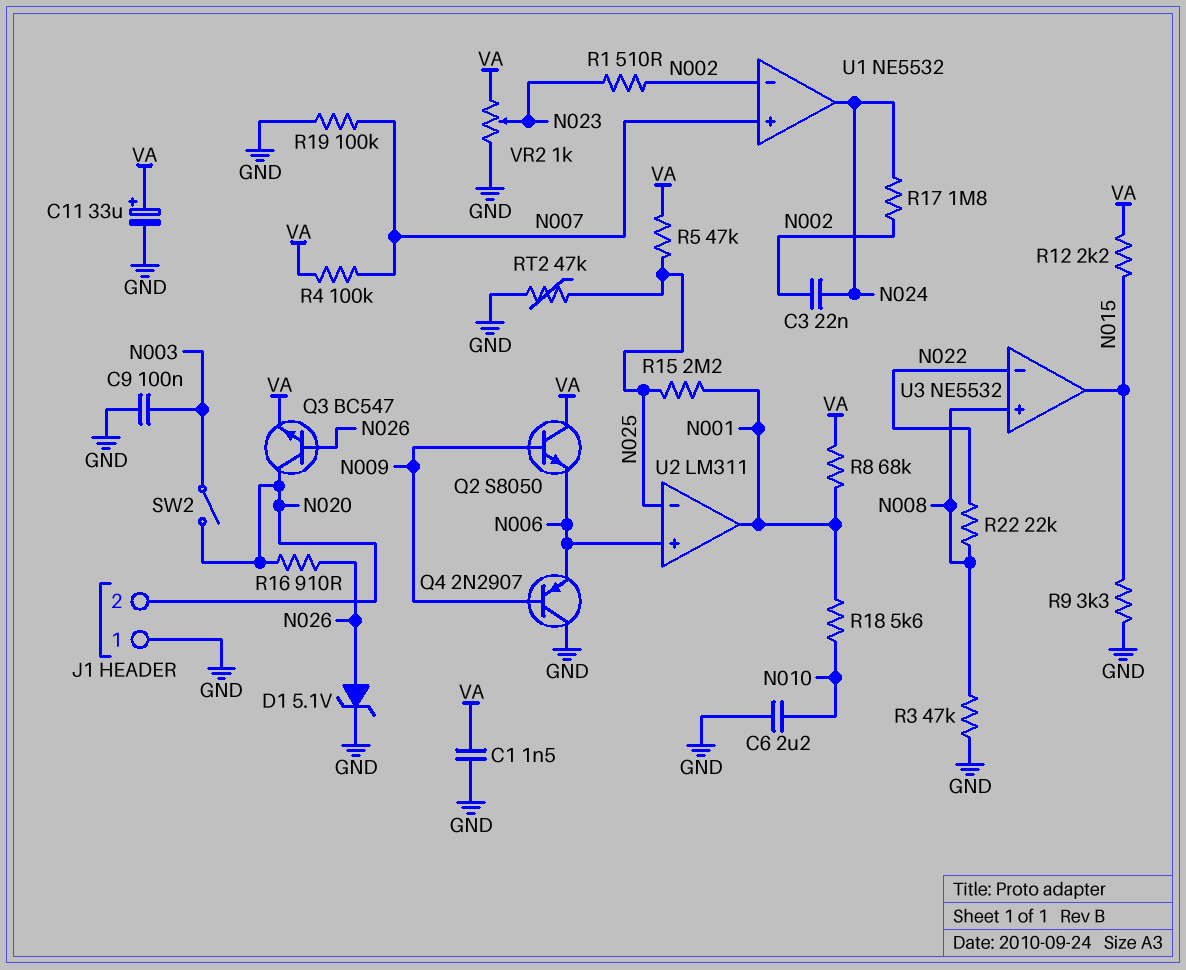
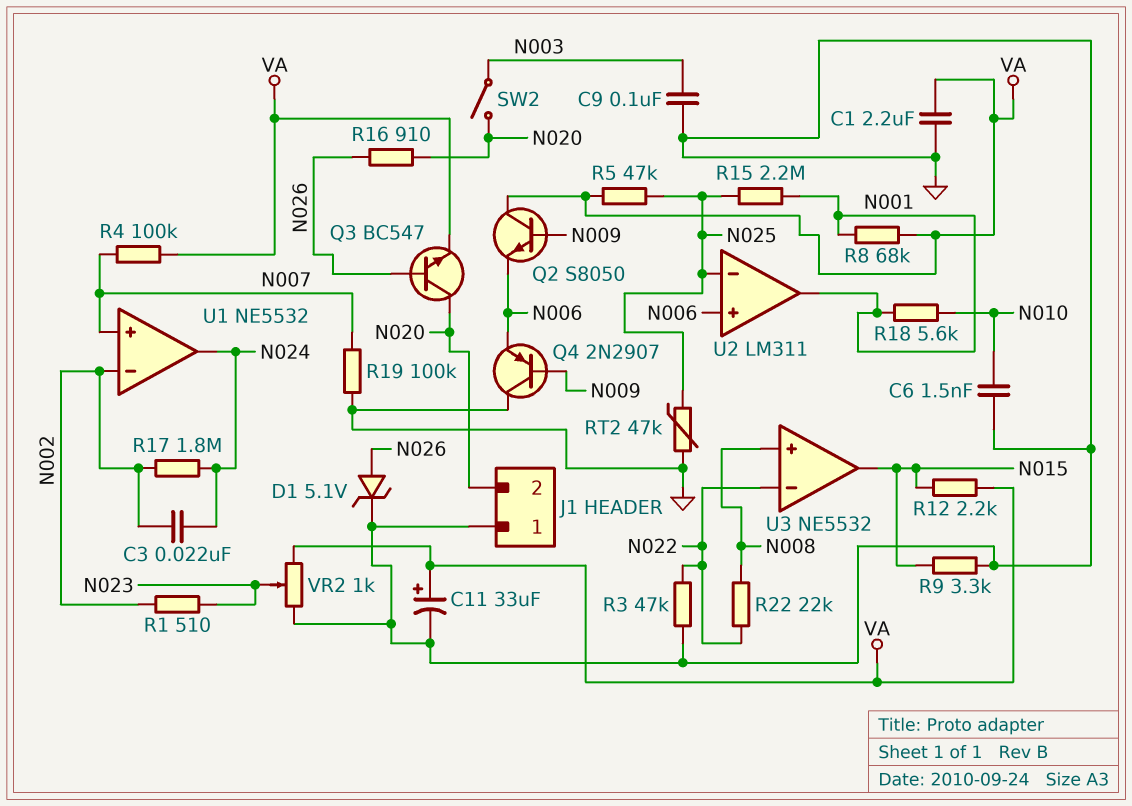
C1: 1.5nF (GND, VA) -> 2.2uF (GND, VA)
C6: 2.2uF (GND, N010) -> 1.5nF (GND, N010)
R3: 47k (GND, N008) -> 47k (GND, N022)

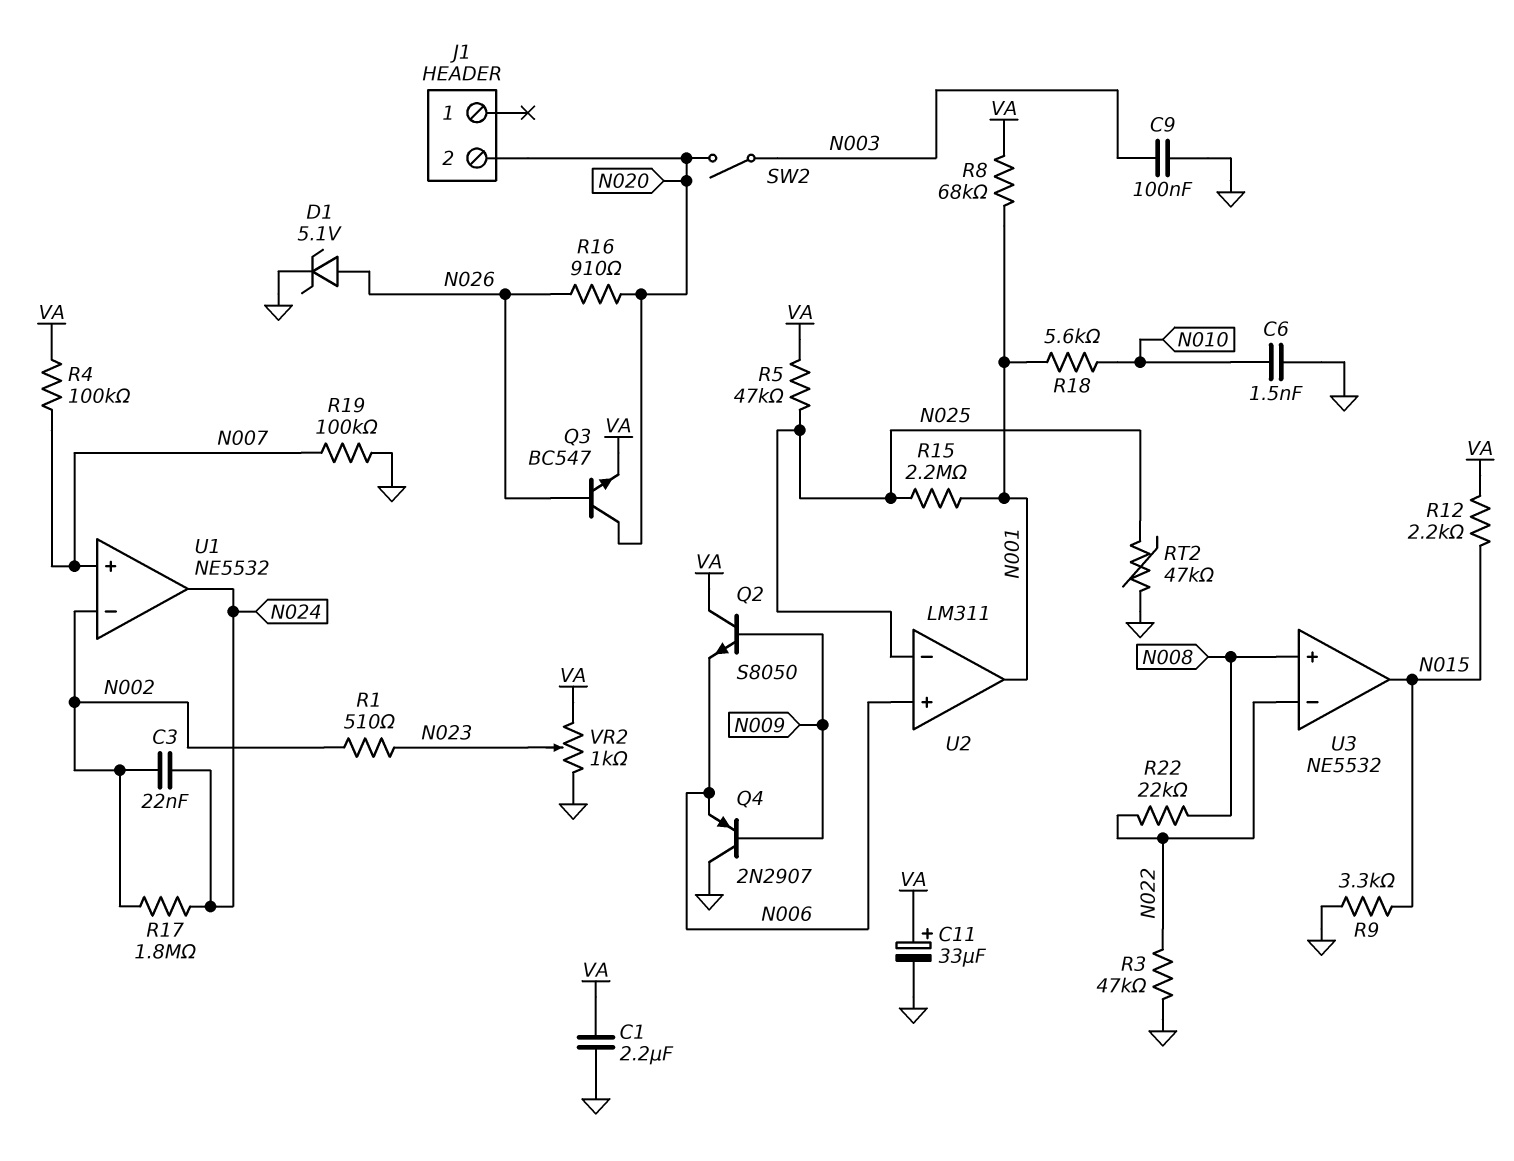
J1 pin 1: GND -> none

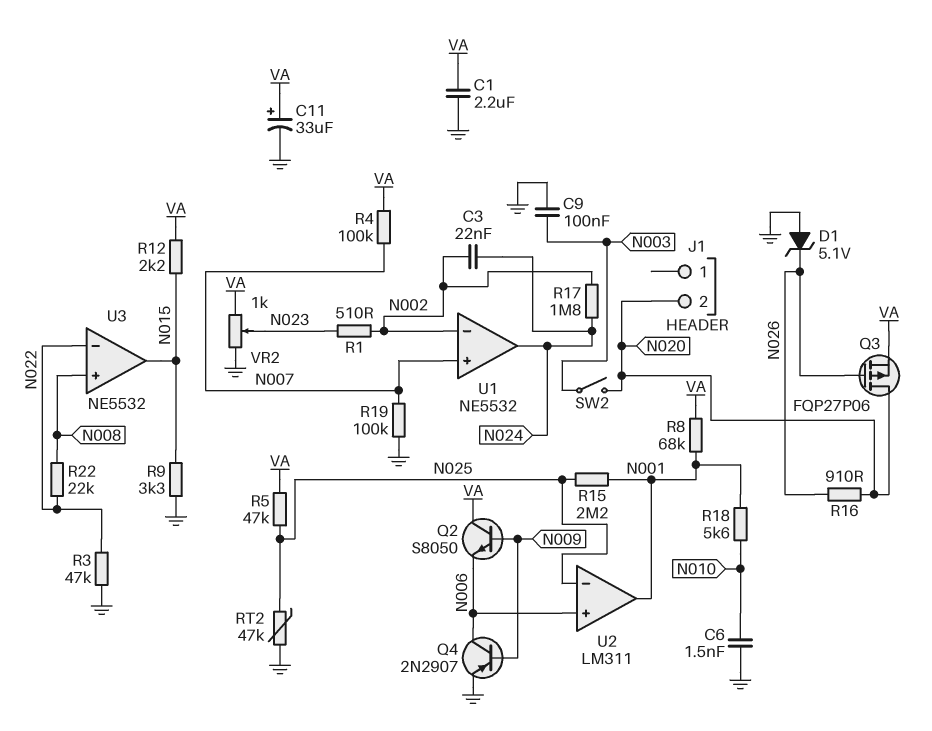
D1: zener 5.1V (A N026, K GND) -> zener 5.1V (A GND, K N026)
Q3: NPN BC547 (B N026, C N020, E VA) -> PMOS FQP27P06 (G N026, D N020, S VA)
Q4: PNP 2N2907 (B N009, C GND, E N006) -> PNP 2N2907 (B N009, C N006, E GND)

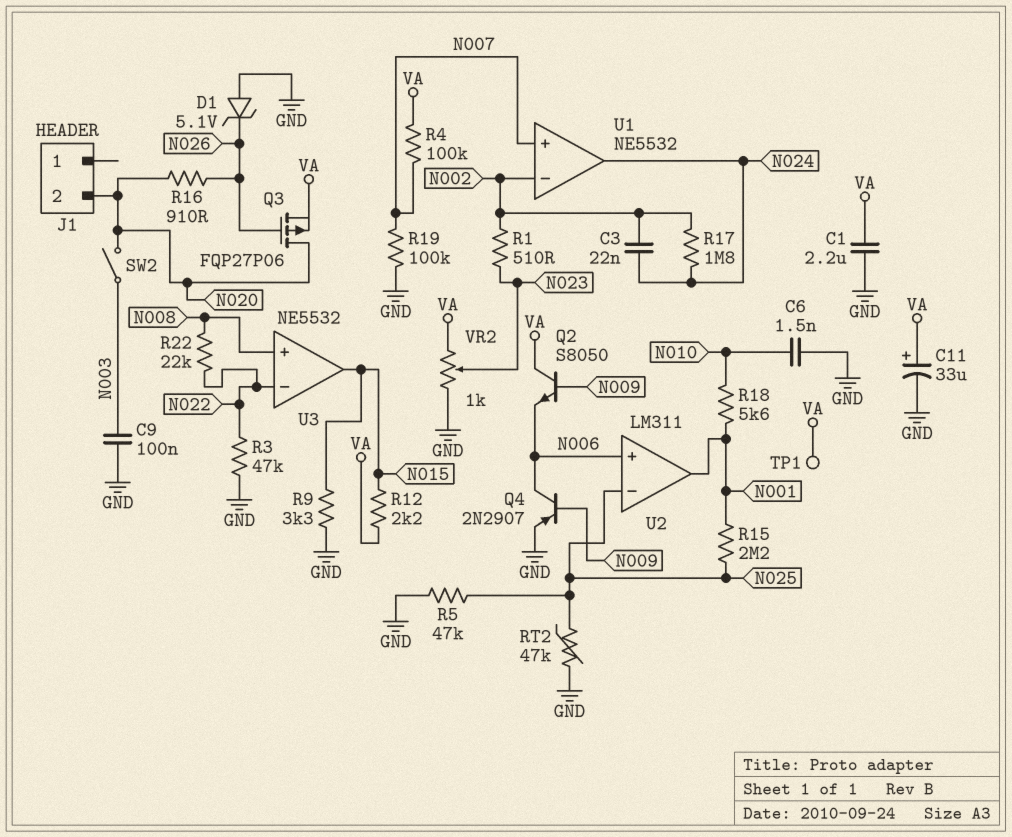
R5: 47k (N025, VA) -> 47k (GND, N025)
R8: 68k (N001, VA) -> none
TP1: none -> test point (VA)

